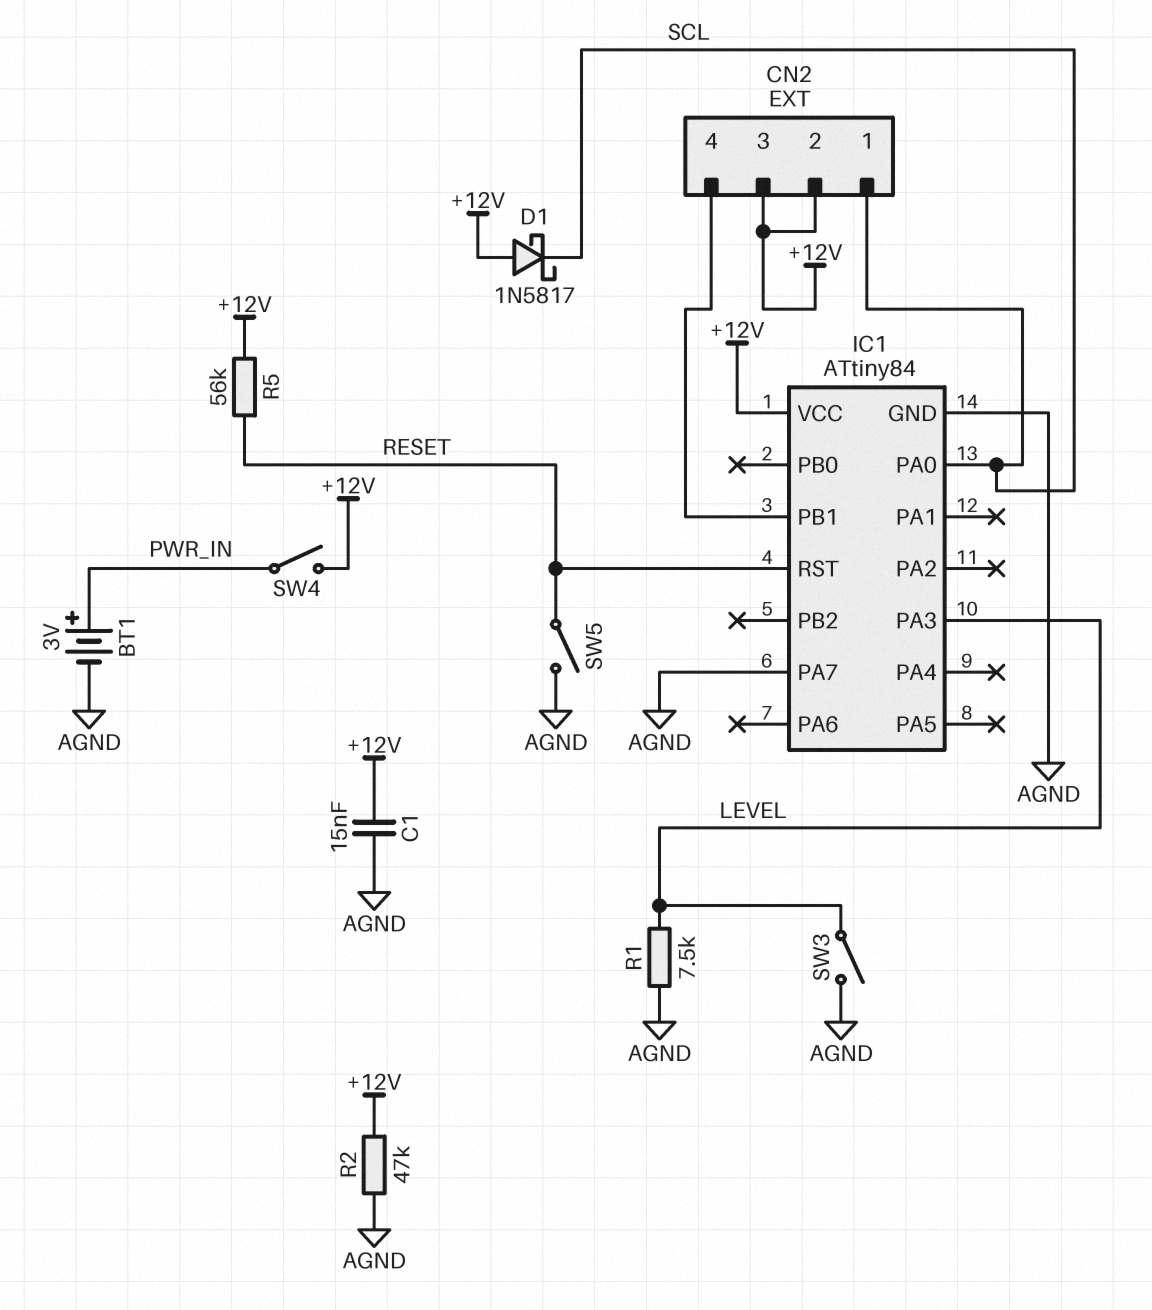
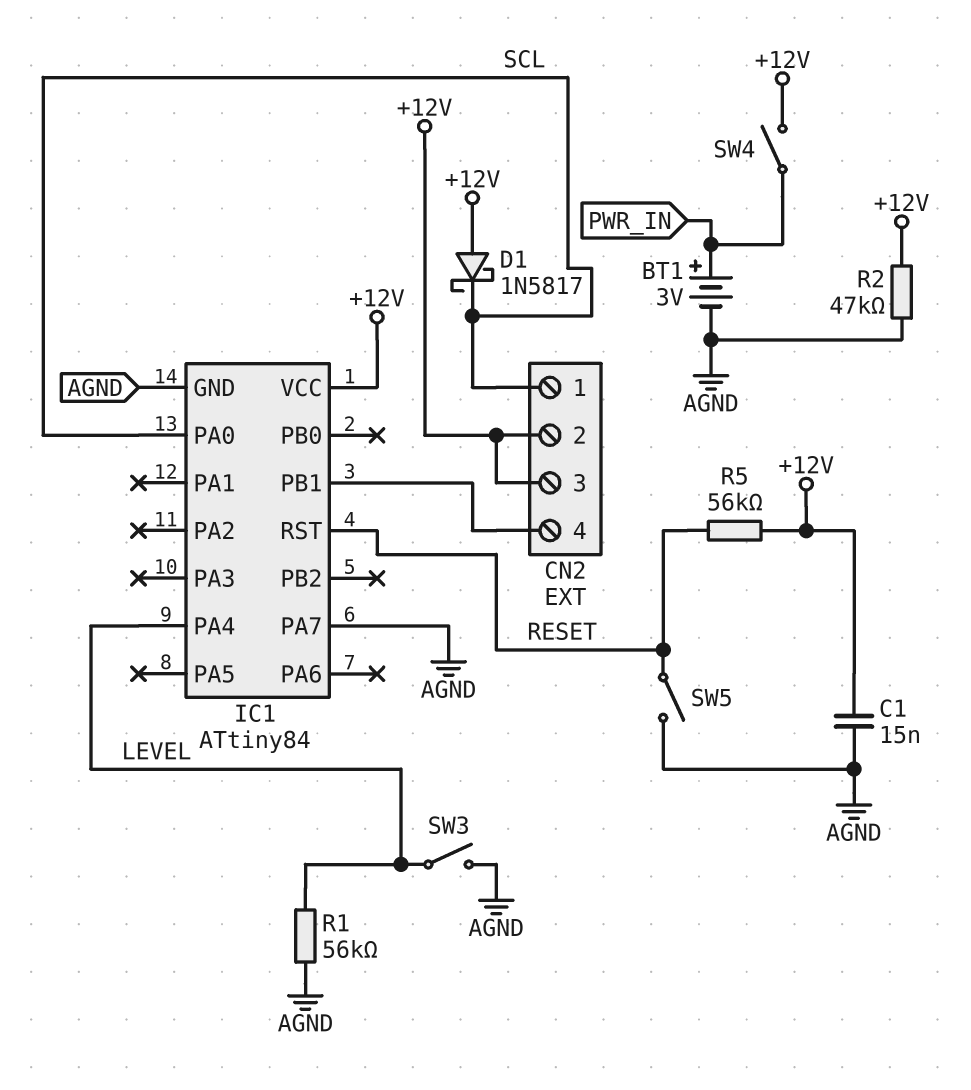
IC1 pin PA3: LEVEL -> none
IC1 pin PA4: none -> LEVEL
R1: 7.5k (AGND, LEVEL) -> 56k (AGND, LEVEL)

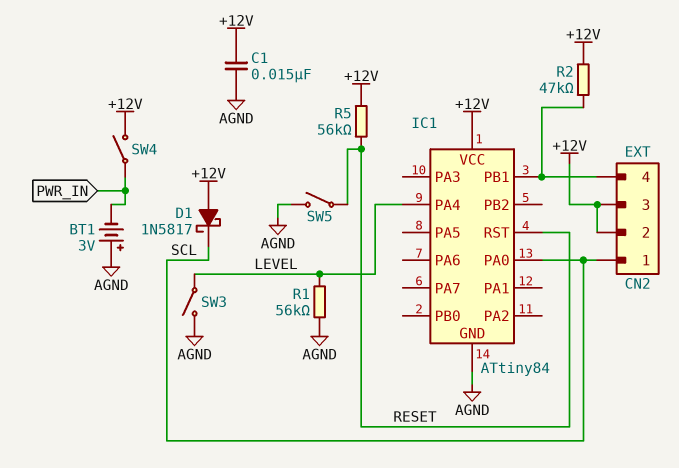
BT1: 3V (plus PWR_IN, minus AGND) -> 3V (plus AGND, minus PWR_IN)
IC1 pin PA7: AGND -> none
R2: 47k (+12V, AGND) -> 47k (+12V, CN2/4)

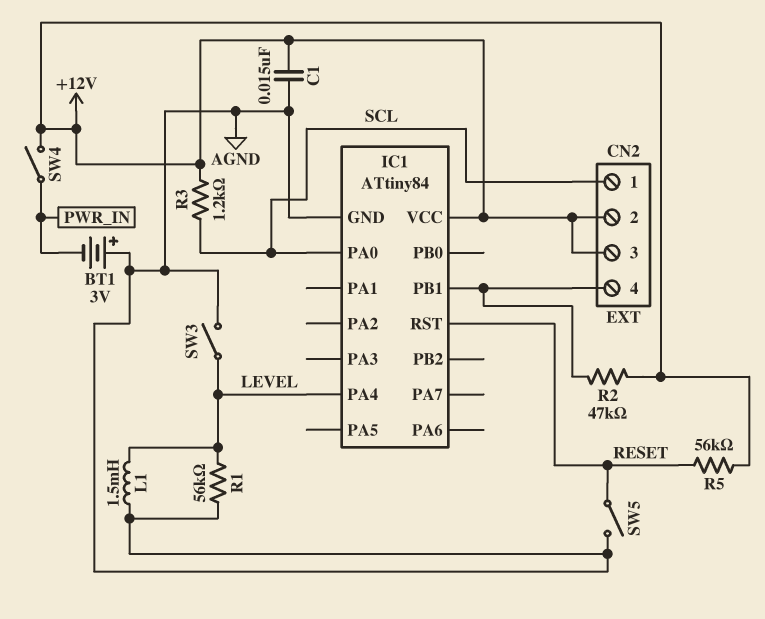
D1: schottky 1N5817 (A +12V, K SCL) -> none
L1: none -> 1.5mH (AGND, LEVEL)
R3: none -> 1.2k (+12V, SCL)

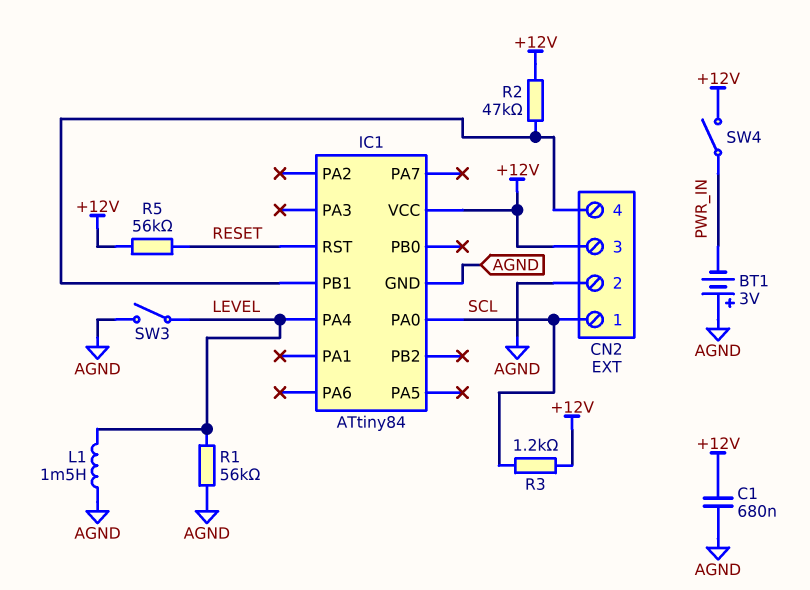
C1: 15nF (+12V, AGND) -> 680nF (+12V, AGND)
CN2 pin 2: +12V -> AGND
SW5: switch (AGND, RESET) -> none

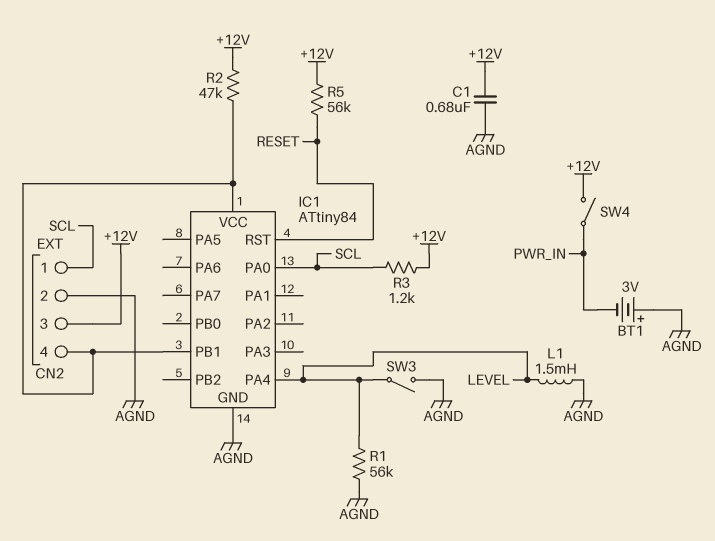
IC1 pin VCC: +12V -> CN2/4

